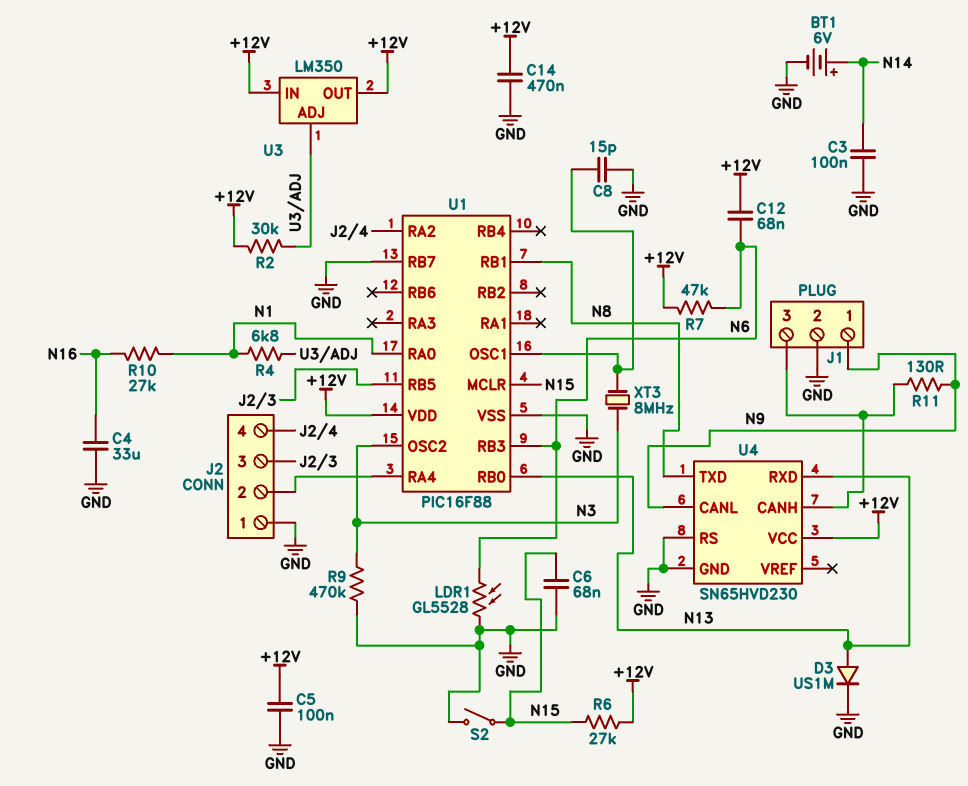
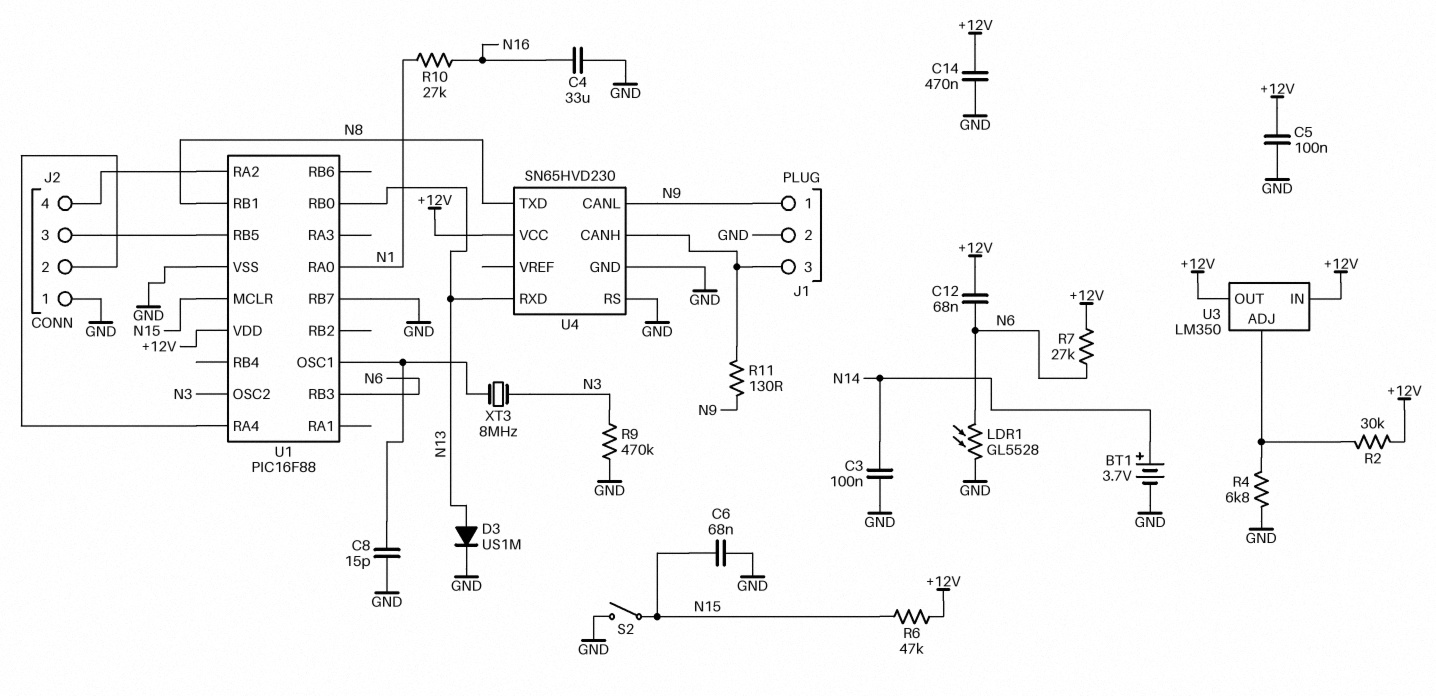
BT1: 6V (plus N14, minus GND) -> 3.7V (plus N14, minus GND)
R4: 6.8k (N1, U3/ADJ) -> 6.8k (GND, U3/ADJ)
R6: 27k (+12V, N15) -> 47k (+12V, N15)
R7: 47k (+12V, N6) -> 27k (+12V, N6)

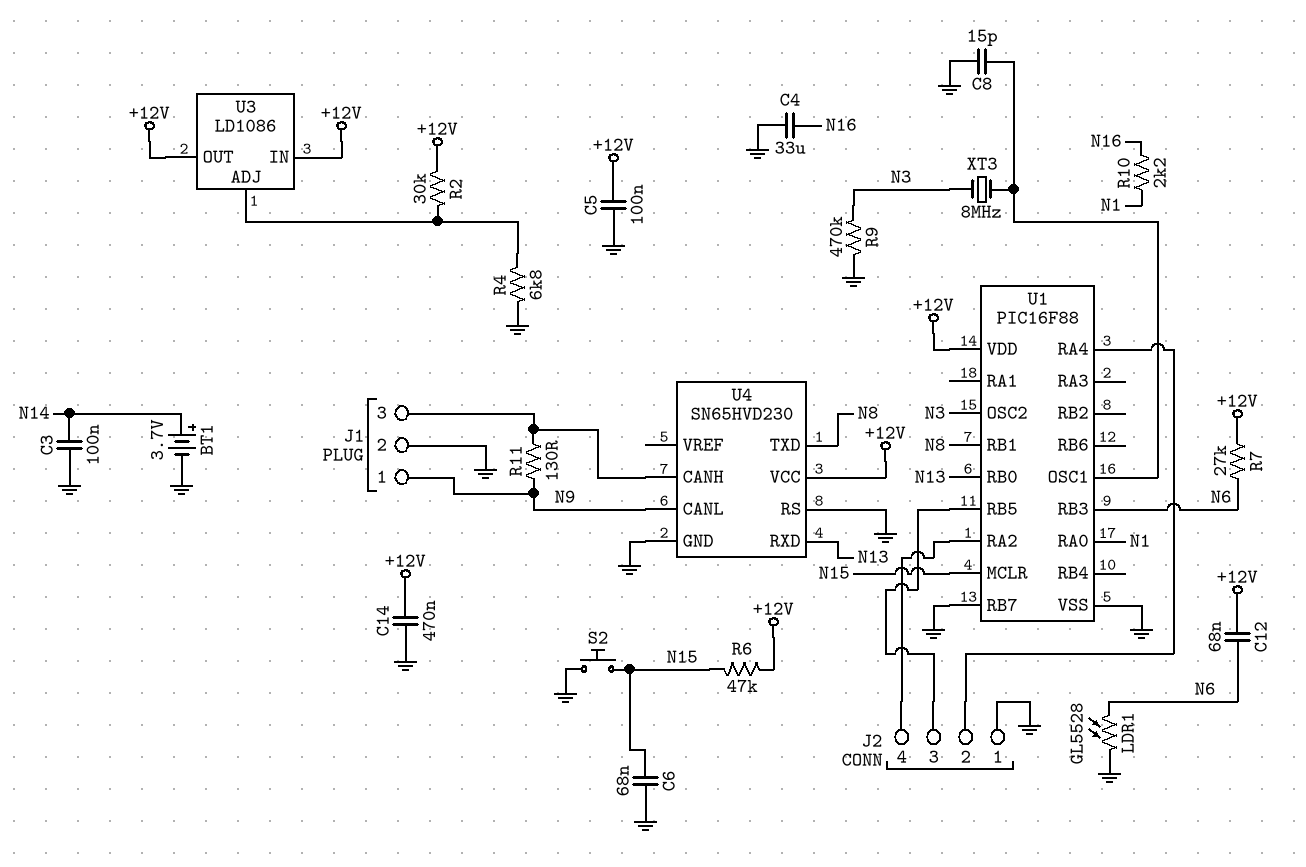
D3: diode US1M (A N13, K GND) -> none
R10: 27k (N1, N16) -> 2.2k (N1, N16)
S2: switch (GND, N15) -> button (GND, N15)
U3: LM350 -> LD1086

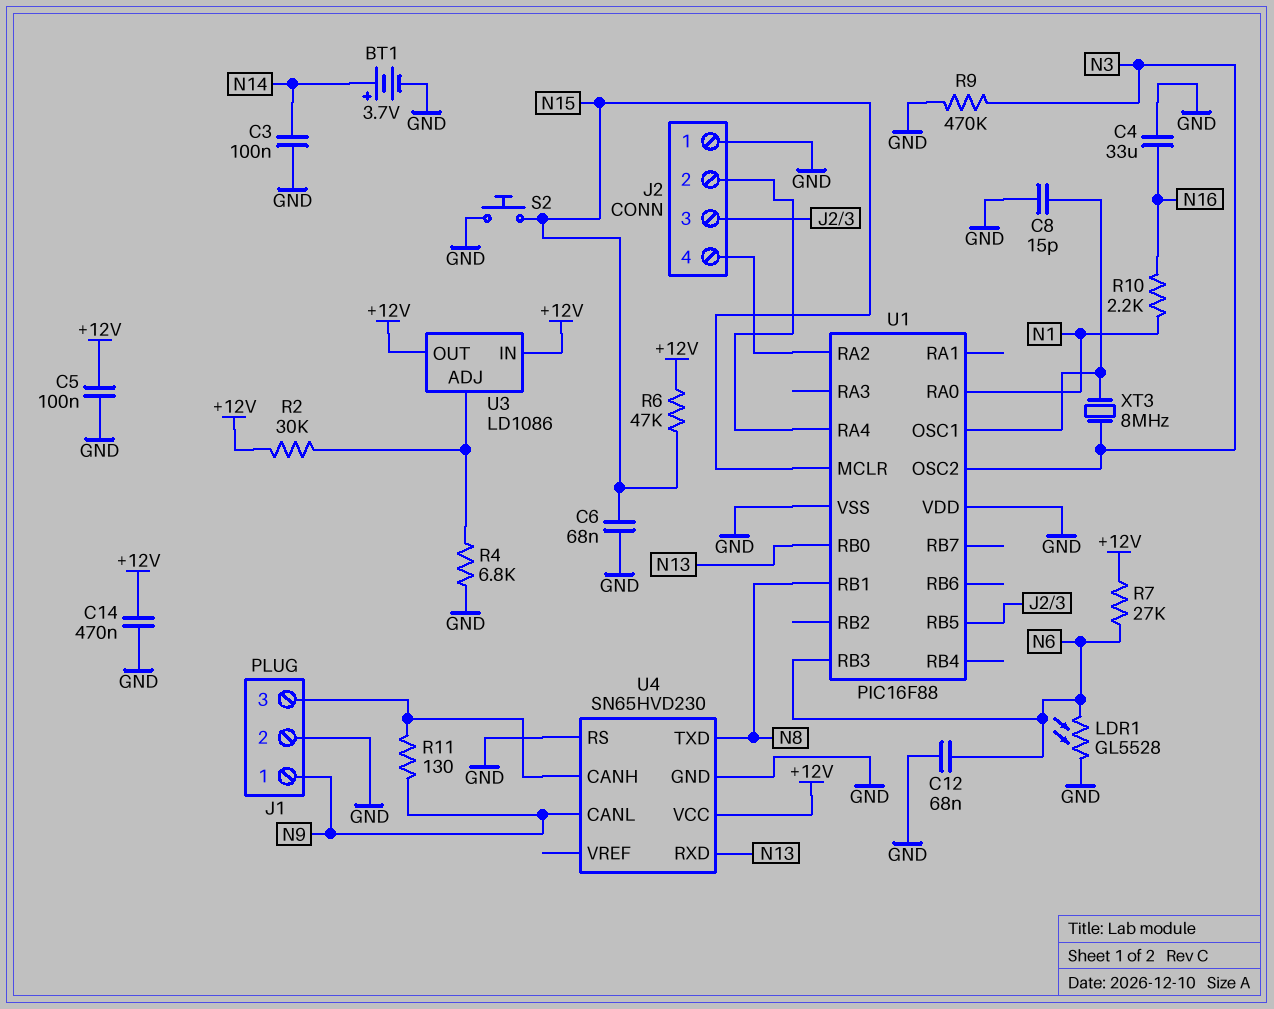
C12: 68nF (+12V, N6) -> 68nF (GND, N6)
U1 pin RB7: GND -> none
U1 pin VDD: +12V -> GND

